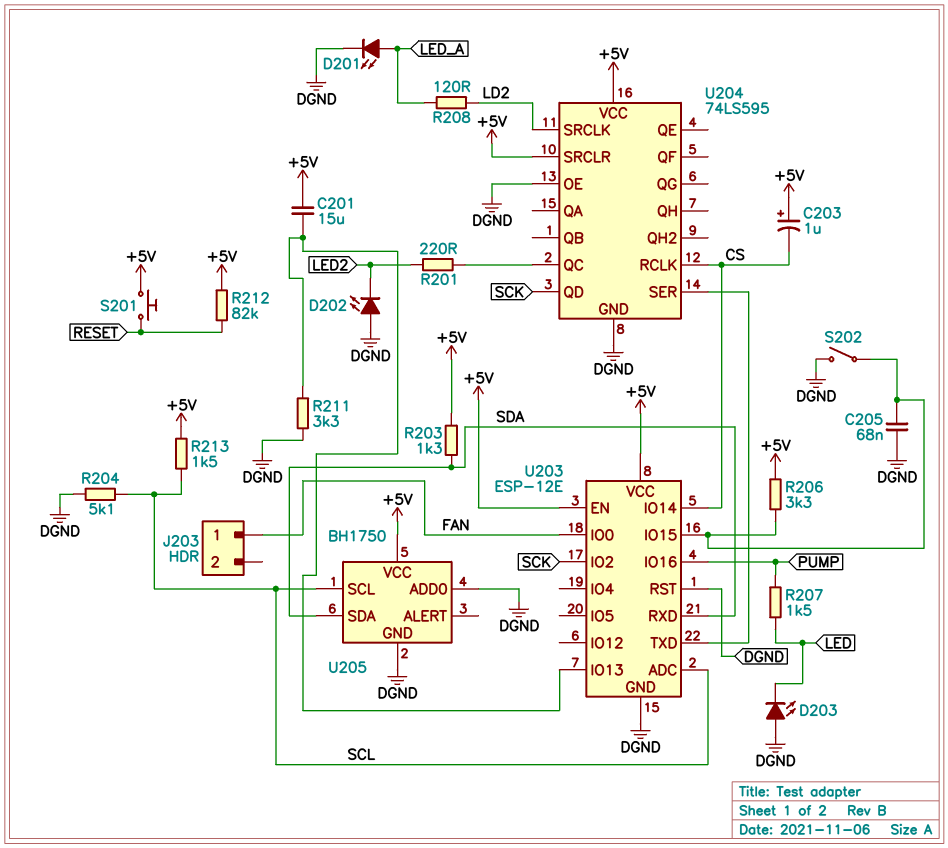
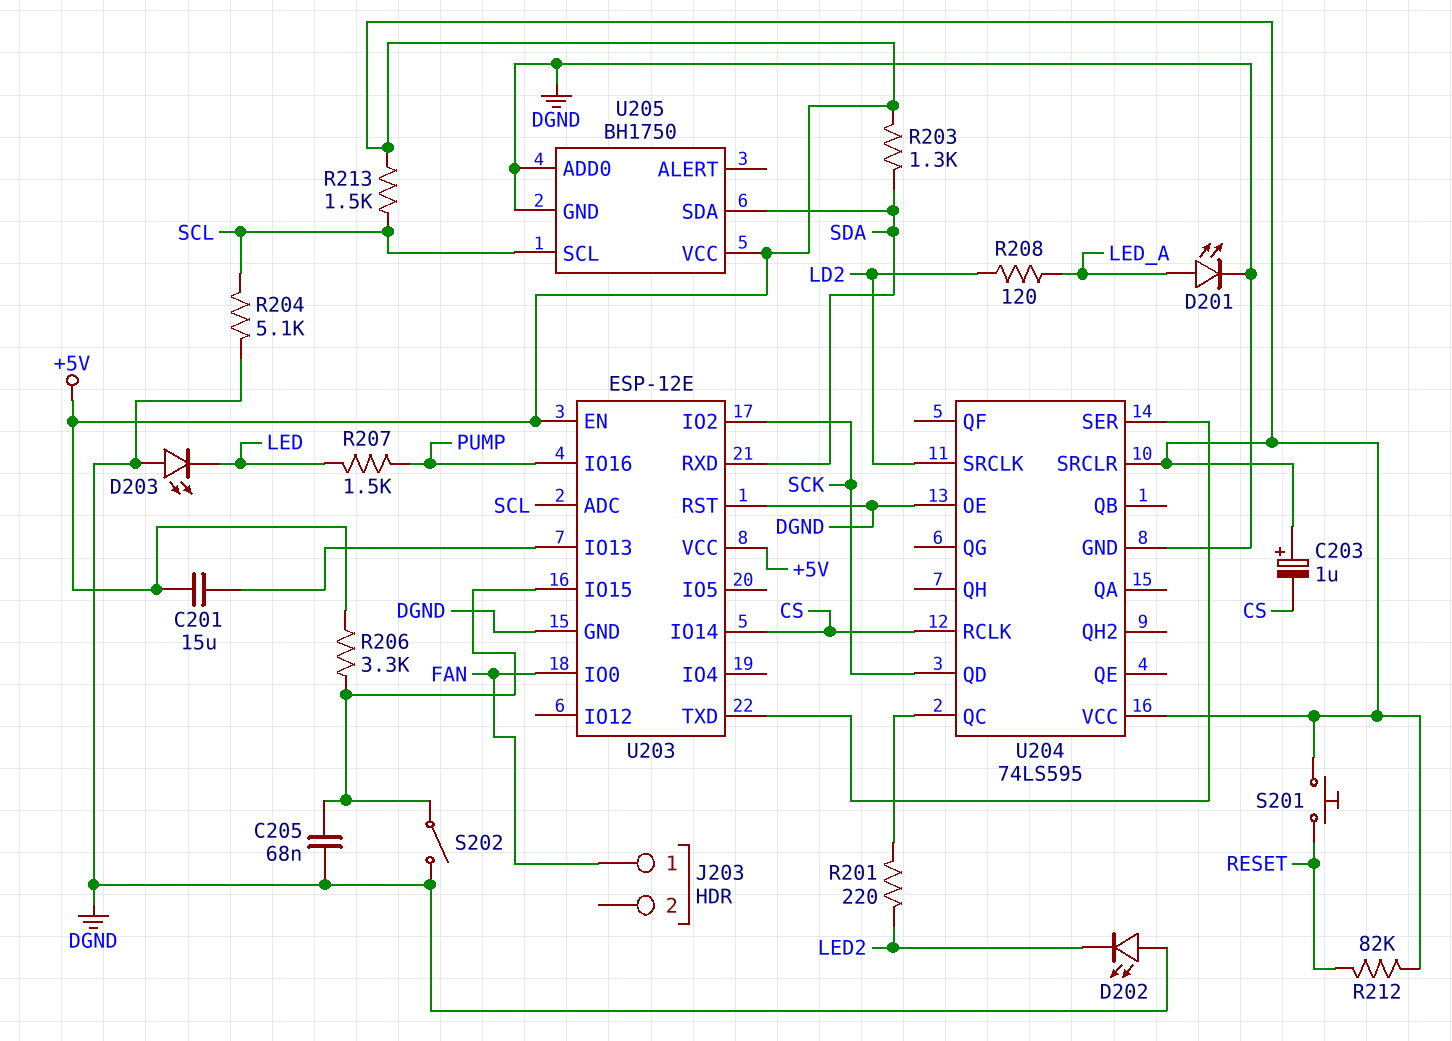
R211: 3.3k (DGND, U203/IO13) -> none

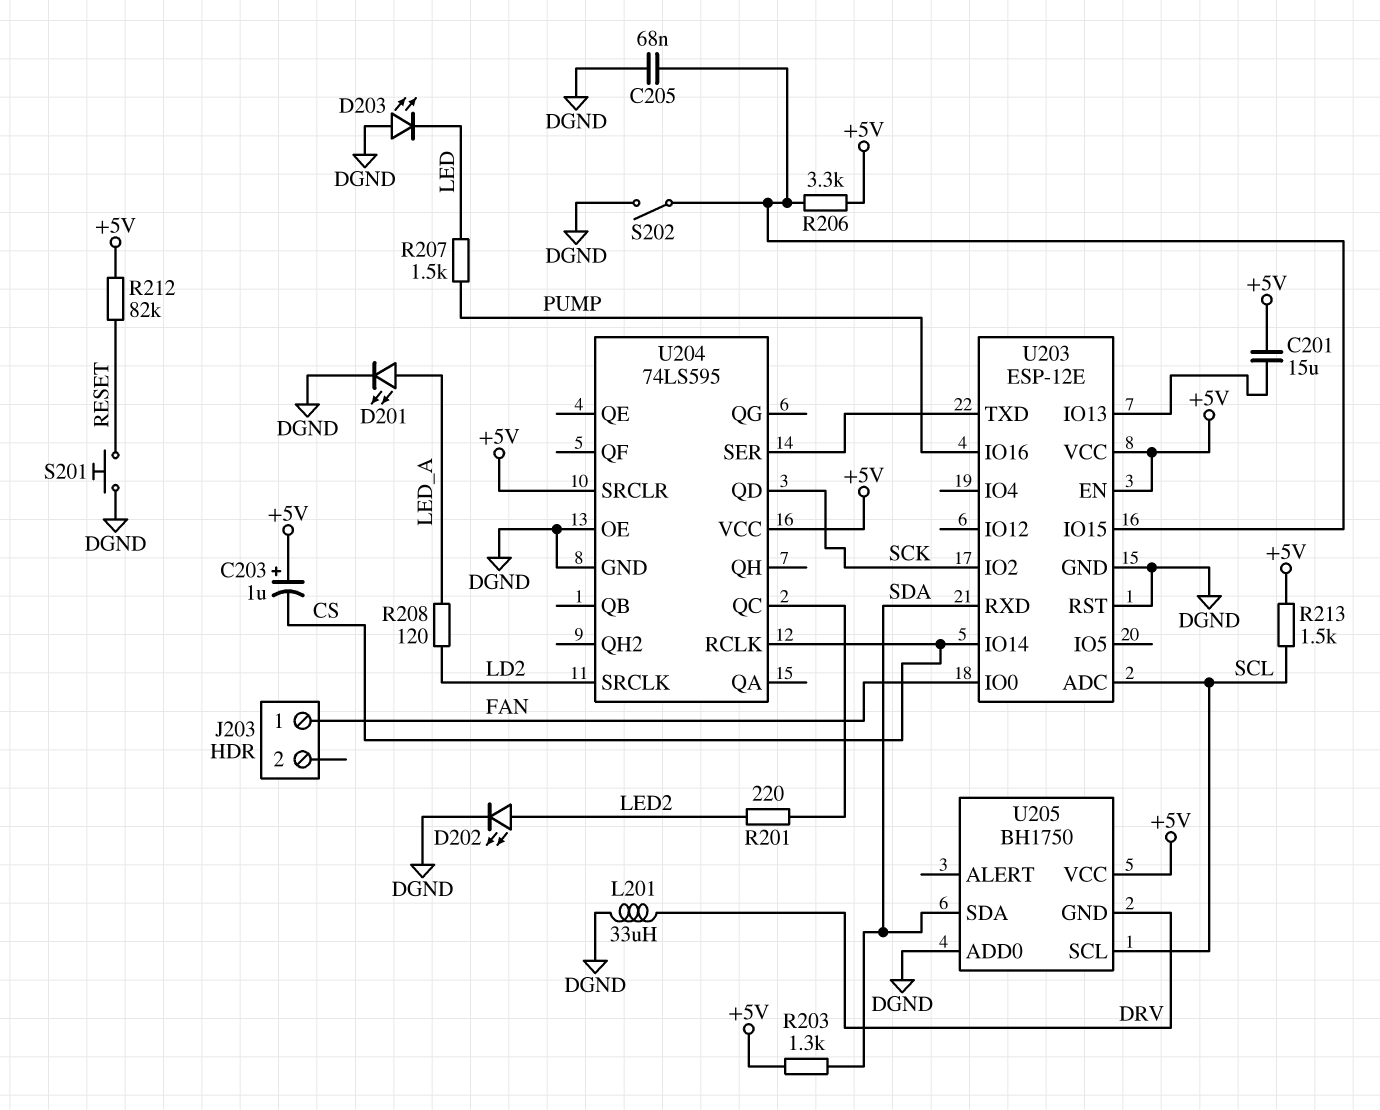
D202: LED (A DGND, K LED2) -> LED (A LED2, K DGND)
L201: none -> 33uH (DGND, DRV)
R204: 5.1k (DGND, SCL) -> none
S201: button (+5V, RESET) -> button (DGND, RESET)
U205 pin GND: DGND -> DRV

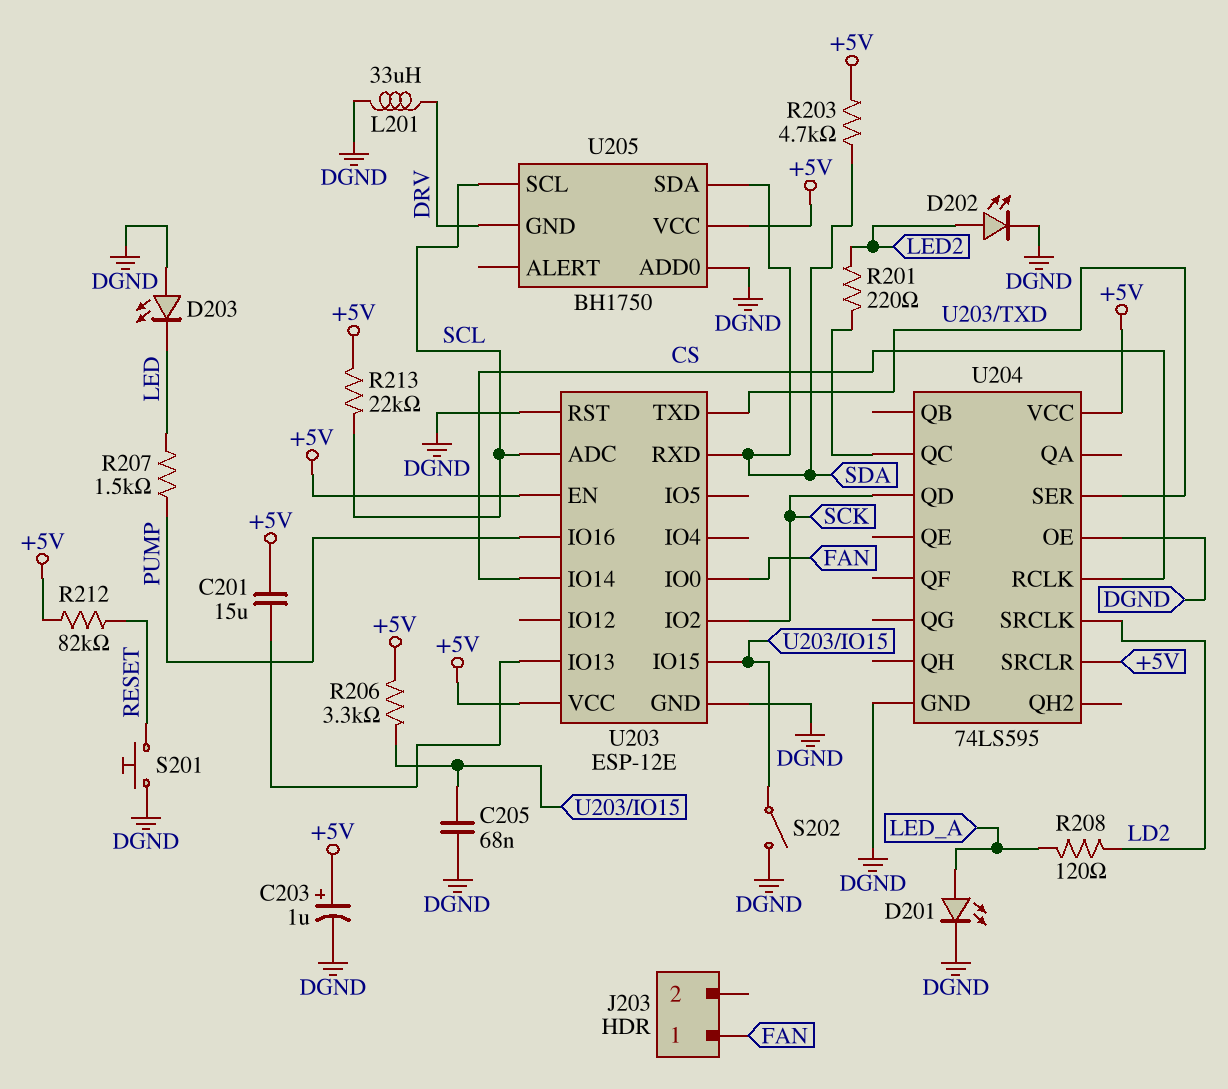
C203: 1uF (plus +5V, minus CS) -> 1uF (plus +5V, minus DGND)
R203: 1.3k (+5V, SDA) -> 4.7k (+5V, SDA)
R213: 1.5k (+5V, SCL) -> 22k (+5V, SCL)

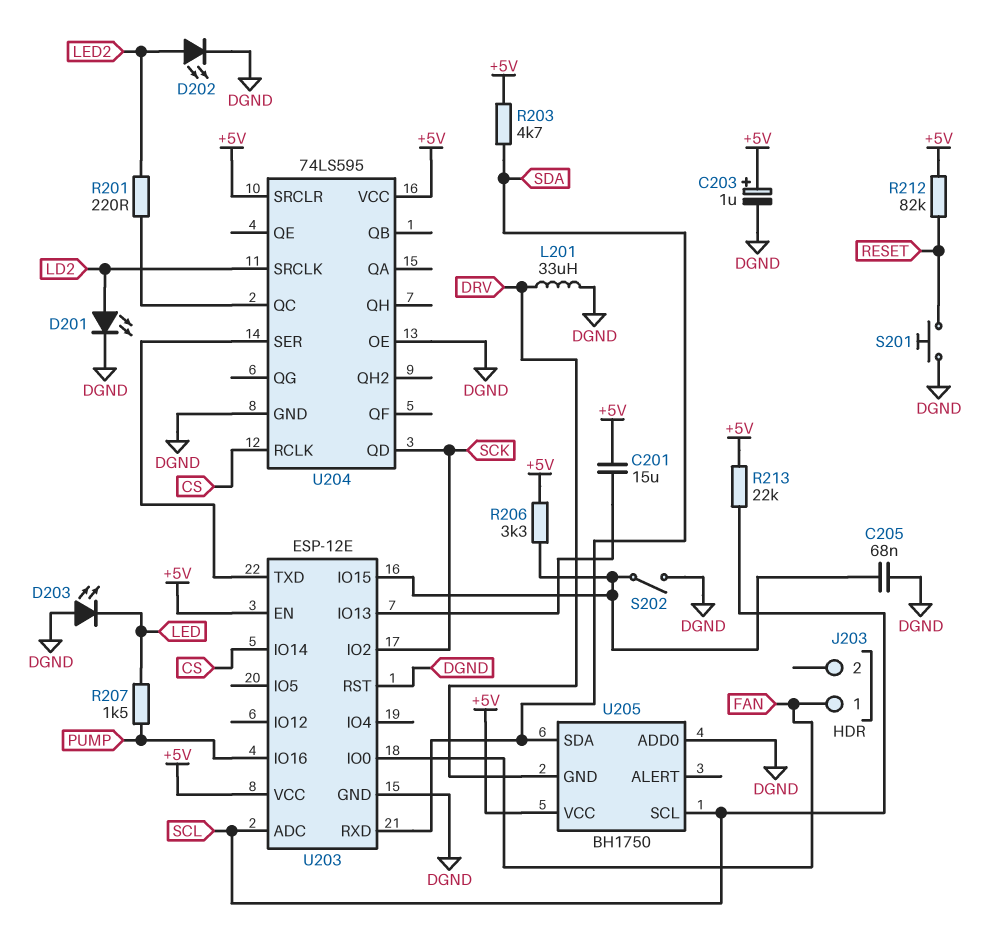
D201: LED (A LED_A, K DGND) -> LED (A LD2, K DGND)
R208: 120 (LD2, LED_A) -> none

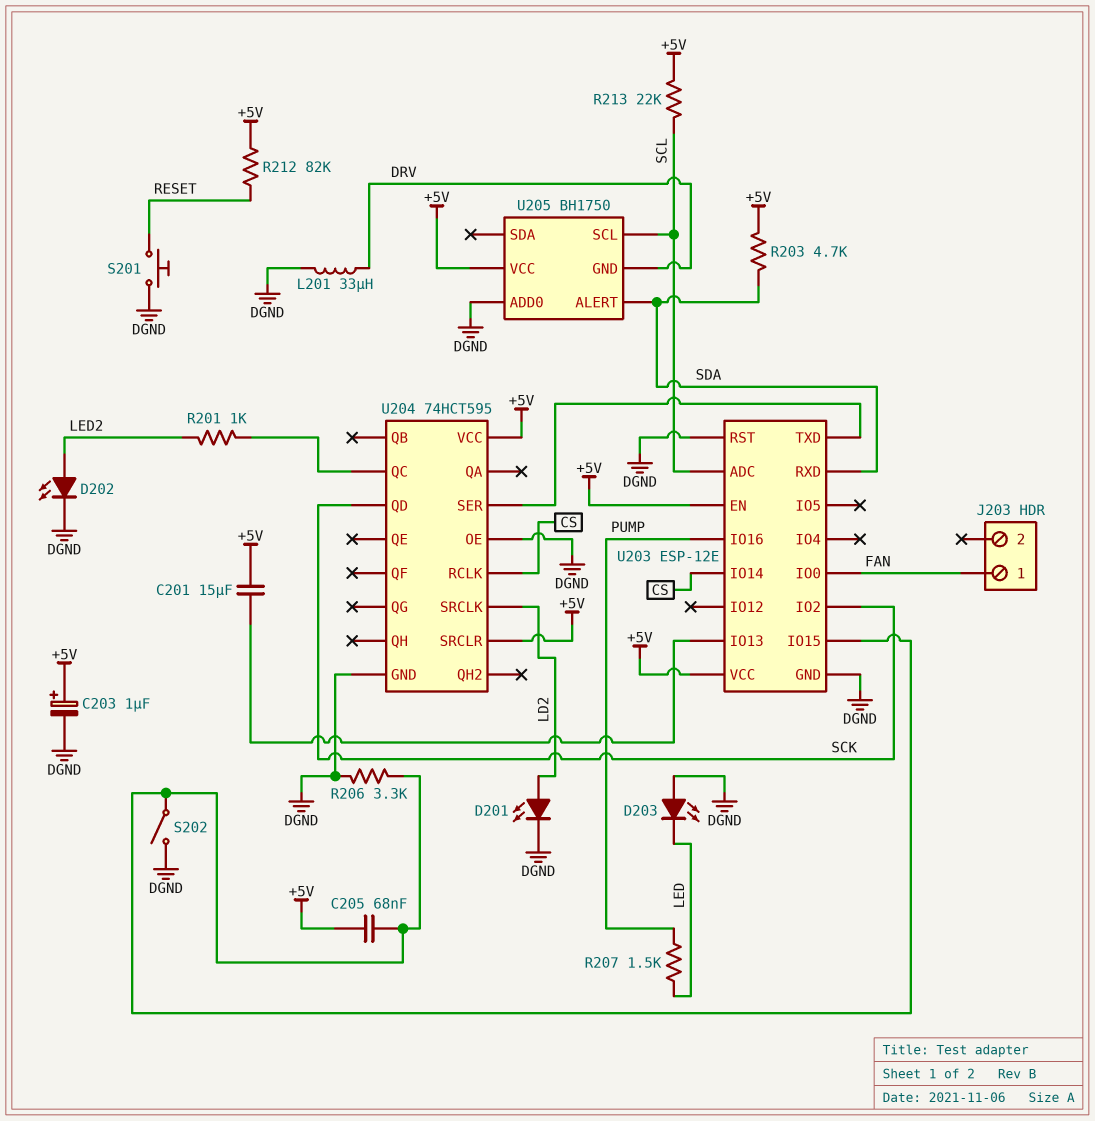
C205: 68nF (DGND, U203/IO15) -> 68nF (+5V, U203/IO15)
R201: 220 (LED2, U204/QC) -> 1k (LED2, U204/QC)
R206: 3.3k (+5V, U203/IO15) -> 3.3k (DGND, U203/IO15)
U204: 74LS595 -> 74HCT595
U205 pin ALERT: none -> SDA
U205 pin SDA: SDA -> none

